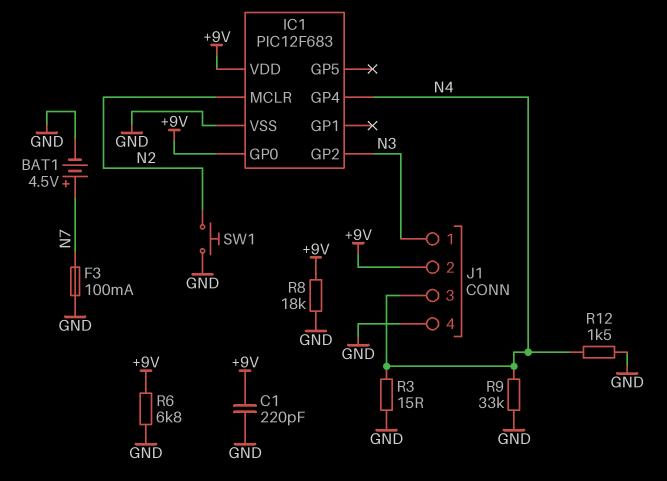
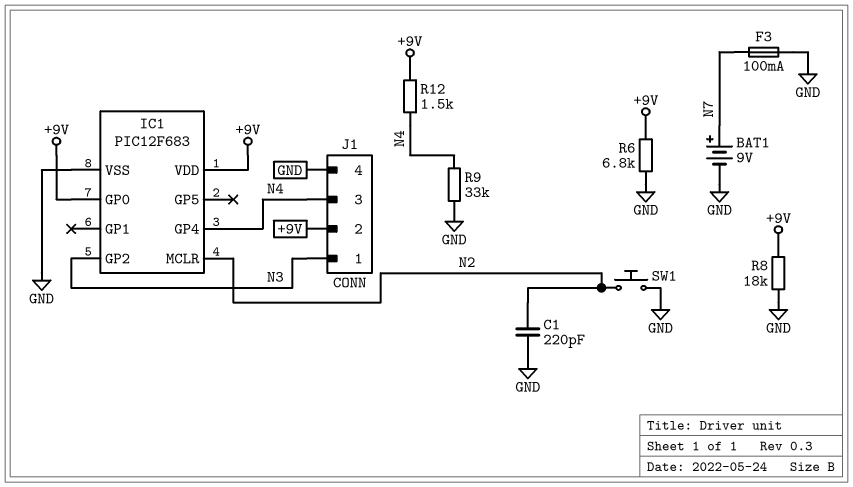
BAT1: 4.5V (plus N7, minus GND) -> 9V (plus N7, minus GND)
C1: 220pF (+9V, GND) -> 220pF (GND, N2)
R3: 15 (GND, N4) -> none
R12: 1.5k (GND, N4) -> 1.5k (+9V, N4)

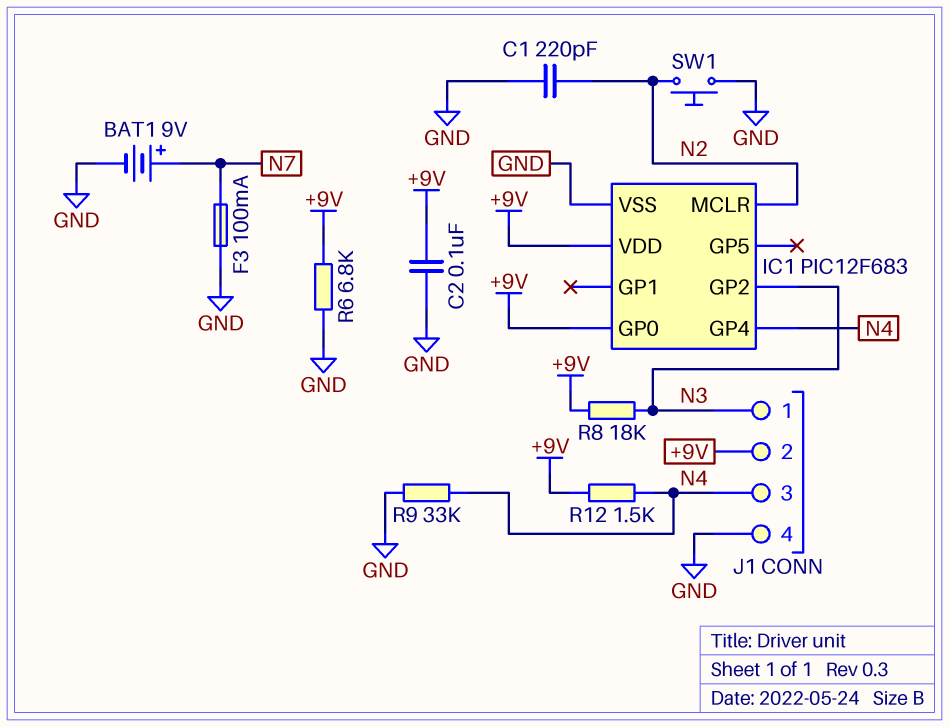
C2: none -> 100nF (+9V, GND)
R8: 18k (+9V, GND) -> 18k (+9V, N3)

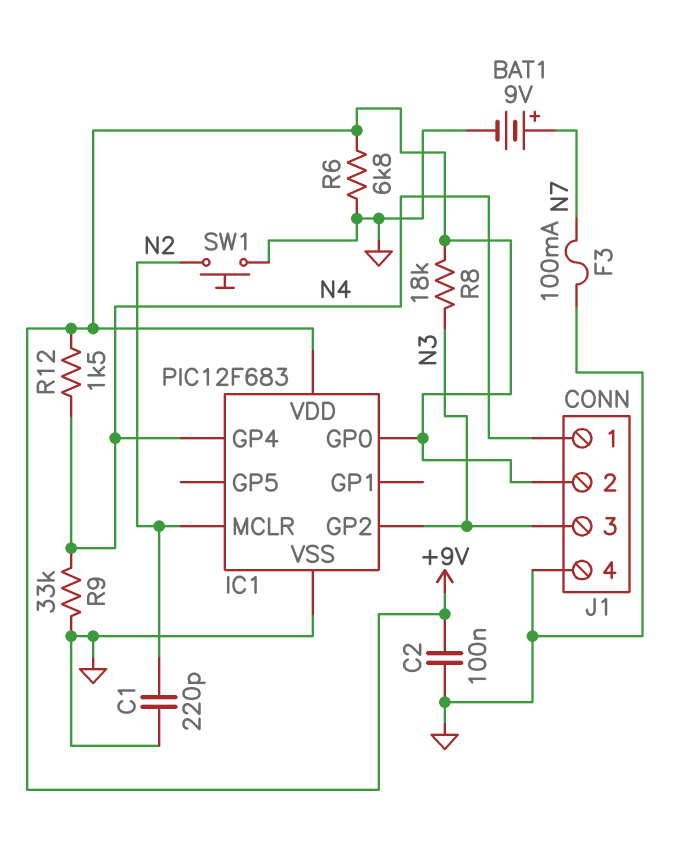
J1 pin 1: N3 -> N4
J1 pin 3: N4 -> N3

